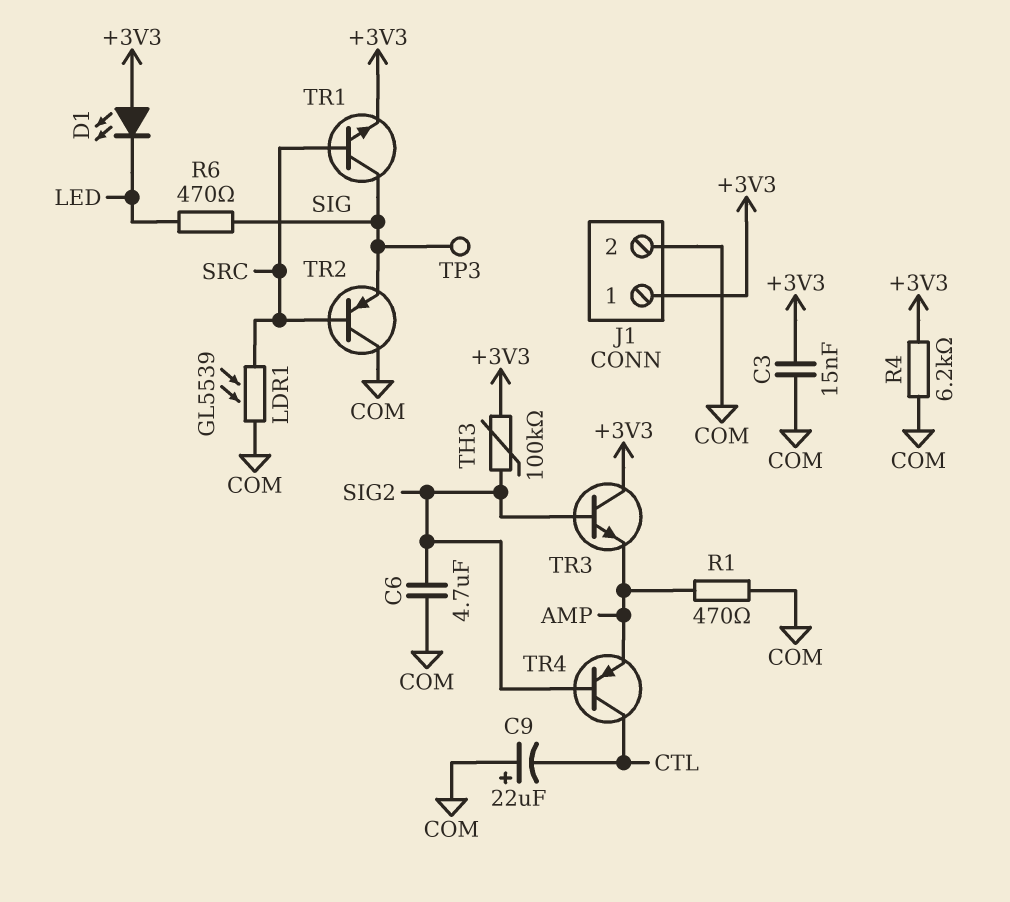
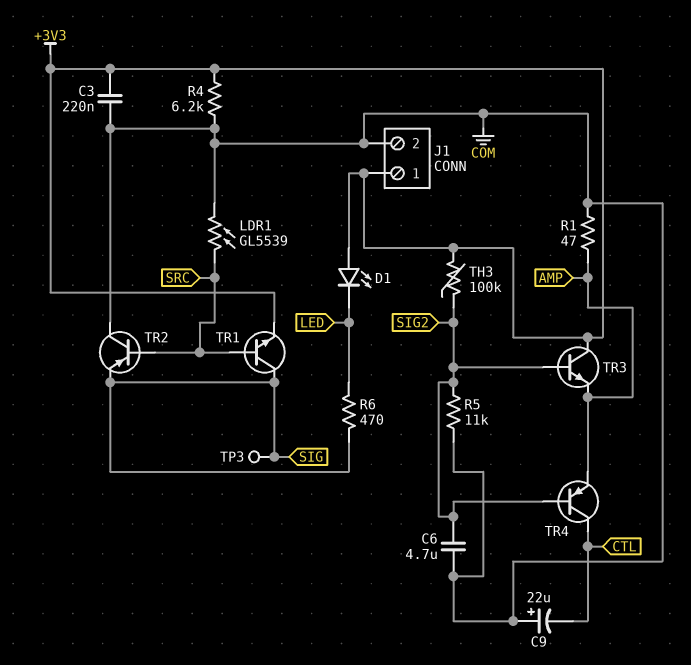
C3: 15nF (+3V3, COM) -> 220nF (+3V3, COM)
R1: 470 (AMP, COM) -> 47 (AMP, COM)
R5: none -> 11k (COM, SIG2)

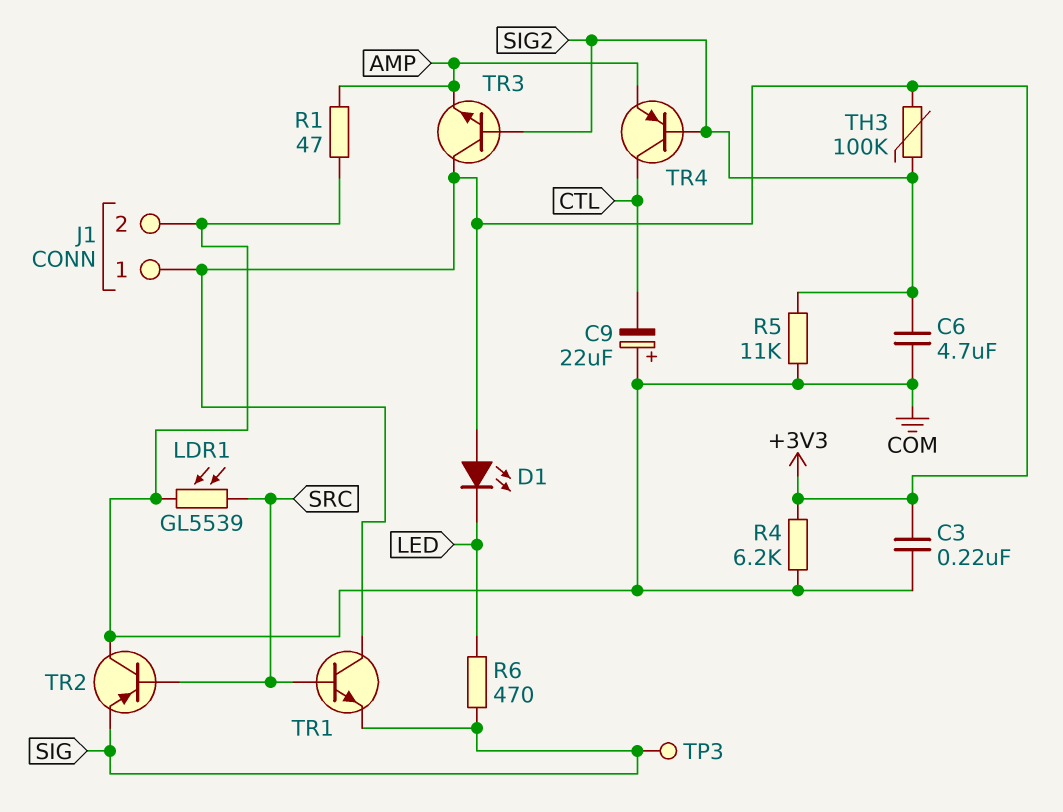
TR1: NPN (B SRC, C SIG, E +3V3) -> NPN (B SRC, C +3V3, E SIG)

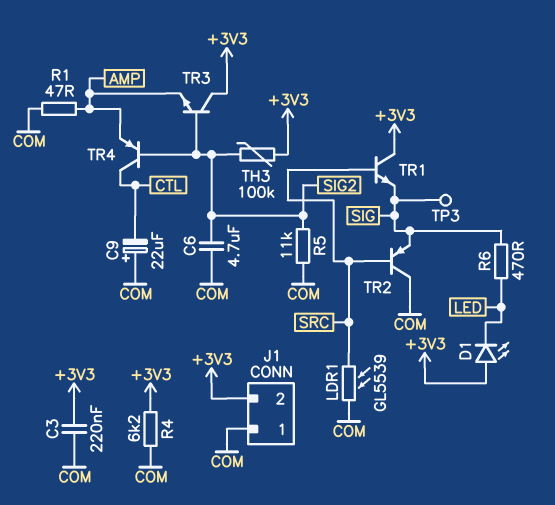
J1 pin 1: +3V3 -> COM
J1 pin 2: COM -> +3V3

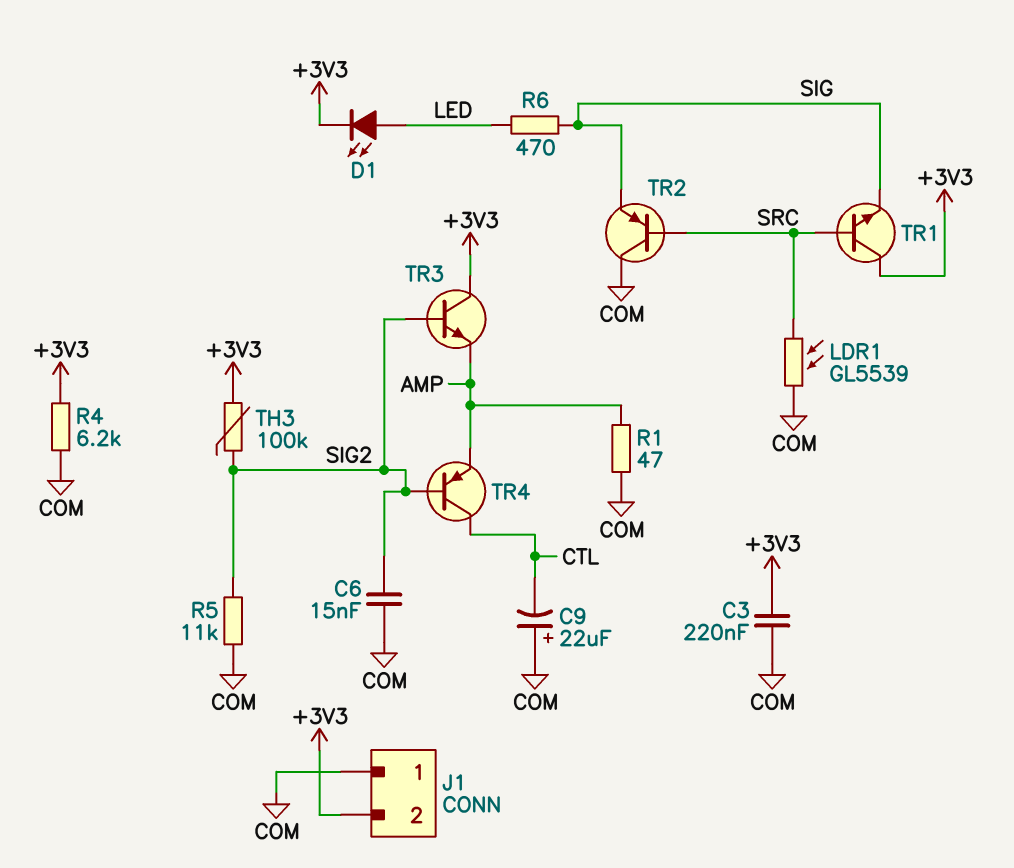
C6: 4.7uF (COM, SIG2) -> 15nF (COM, SIG2)
D1: LED (A +3V3, K LED) -> LED (A LED, K +3V3)
TP3: test point (SIG) -> none

